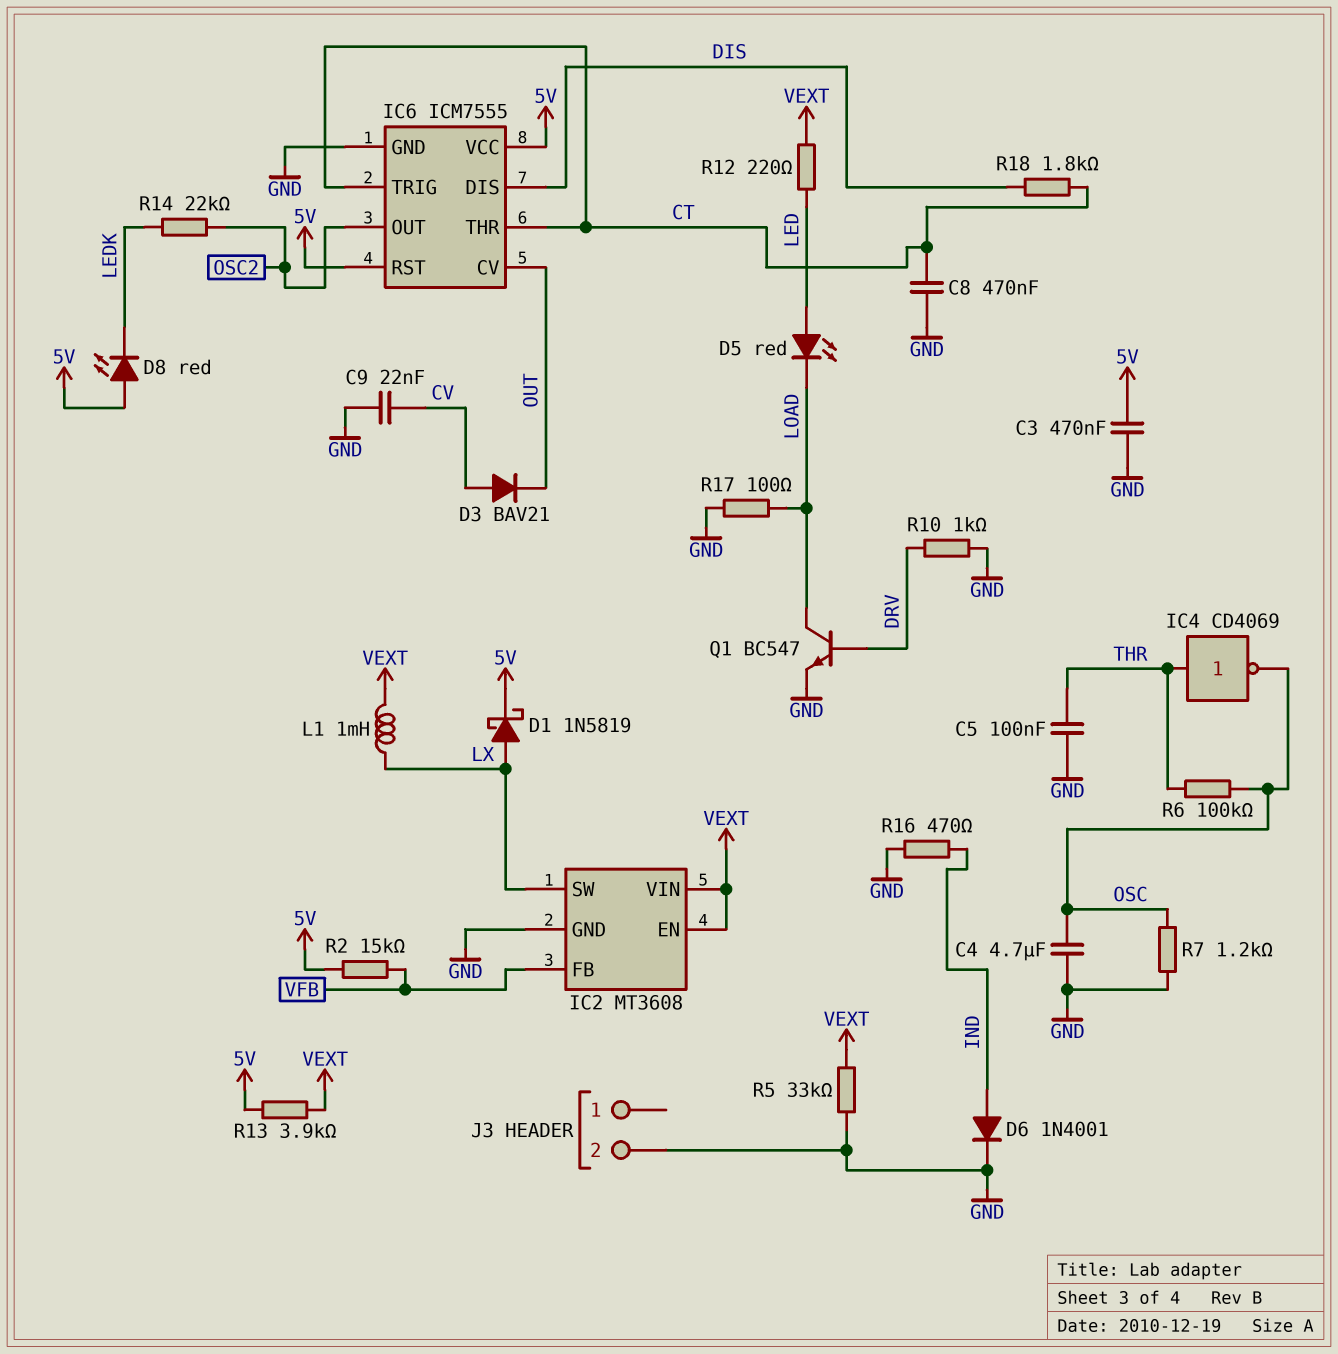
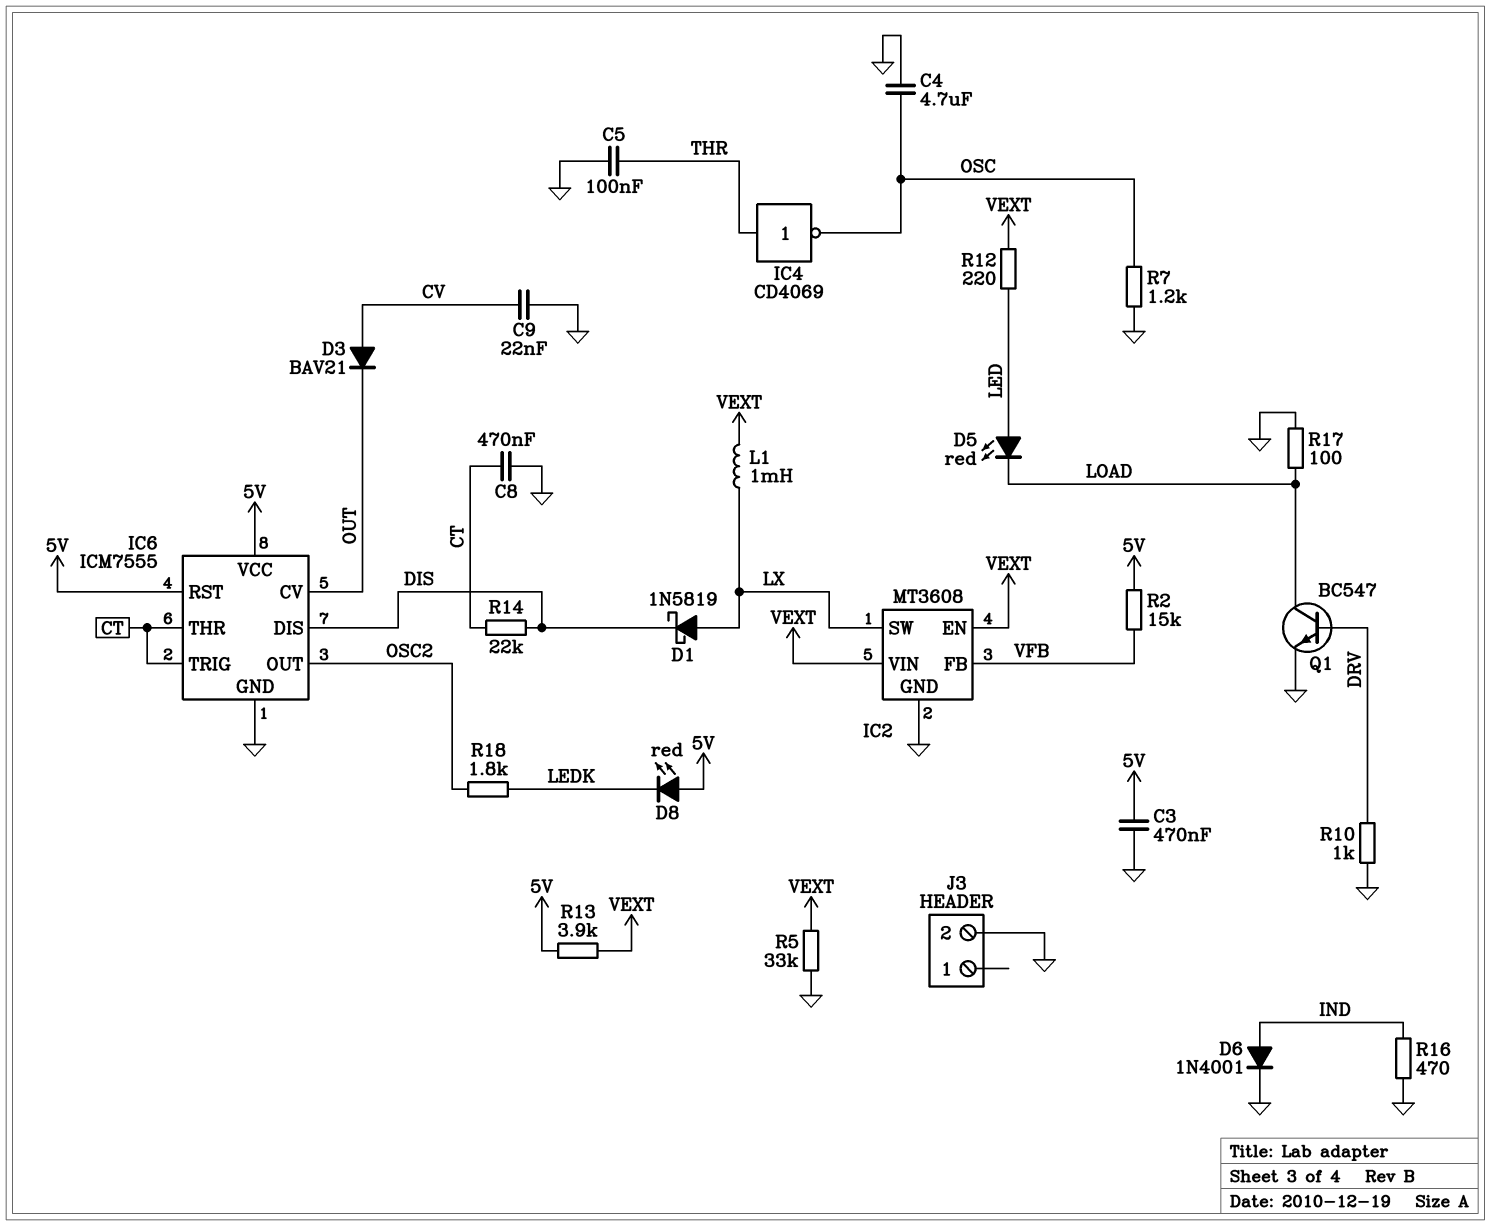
D1: schottky 1N5819 (A LX, K 5V) -> schottky 1N5819 (A LX, K DIS)
R6: 100k (OSC, THR) -> none
R14: 22k (LEDK, OSC2) -> 22k (CT, DIS)
R18: 1.8k (CT, DIS) -> 1.8k (LEDK, OSC2)

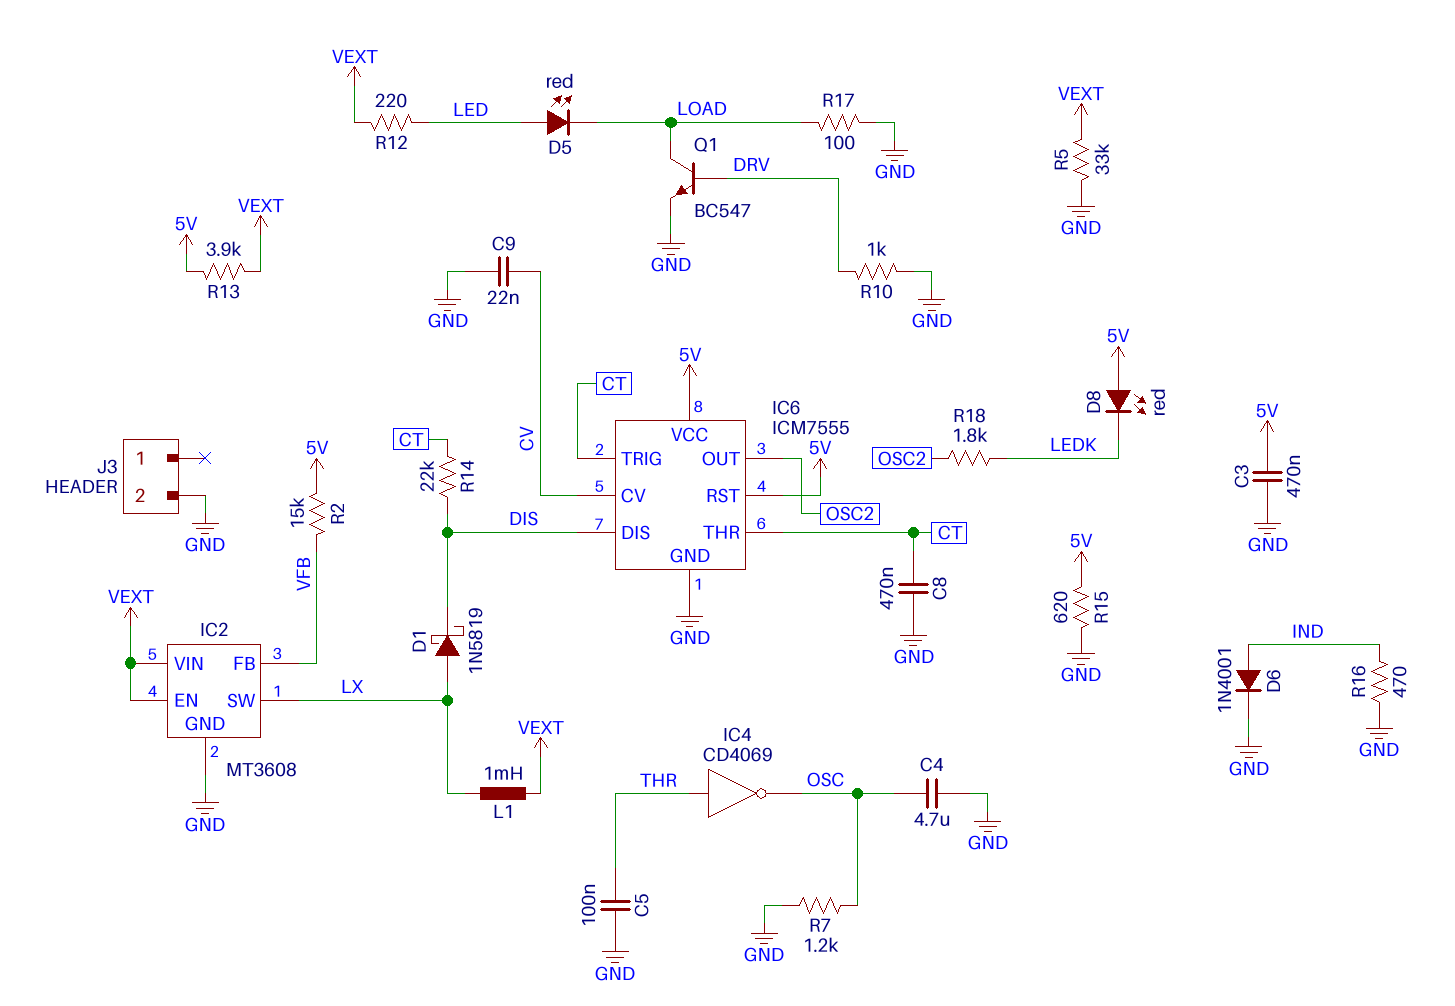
D3: diode BAV21 (A CV, K OUT) -> none
IC6 pin CV: OUT -> CV
R15: none -> 620 (5V, GND)

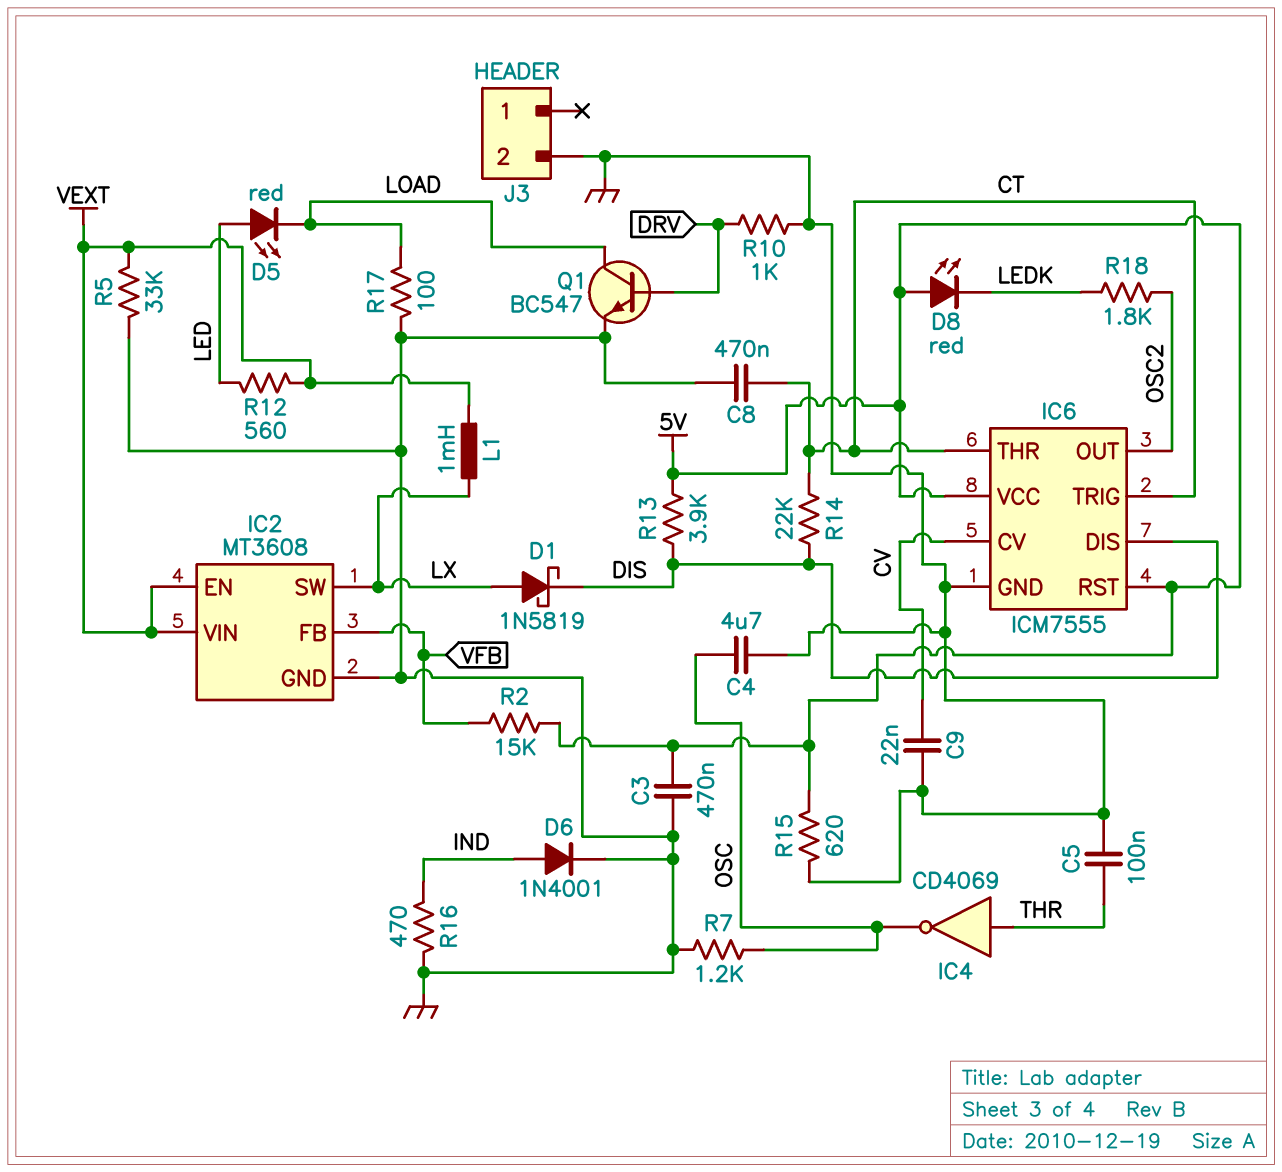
R12: 220 (LED, VEXT) -> 560 (LED, VEXT)
R13: 3.9k (5V, VEXT) -> 3.9k (5V, DIS)

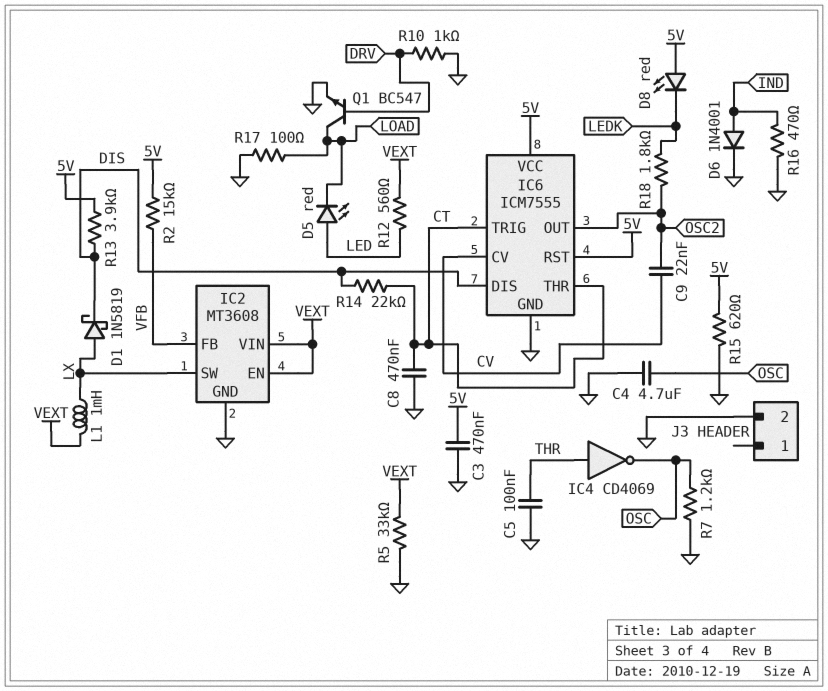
C9: 22nF (CV, GND) -> 22nF (CV, OSC2)

